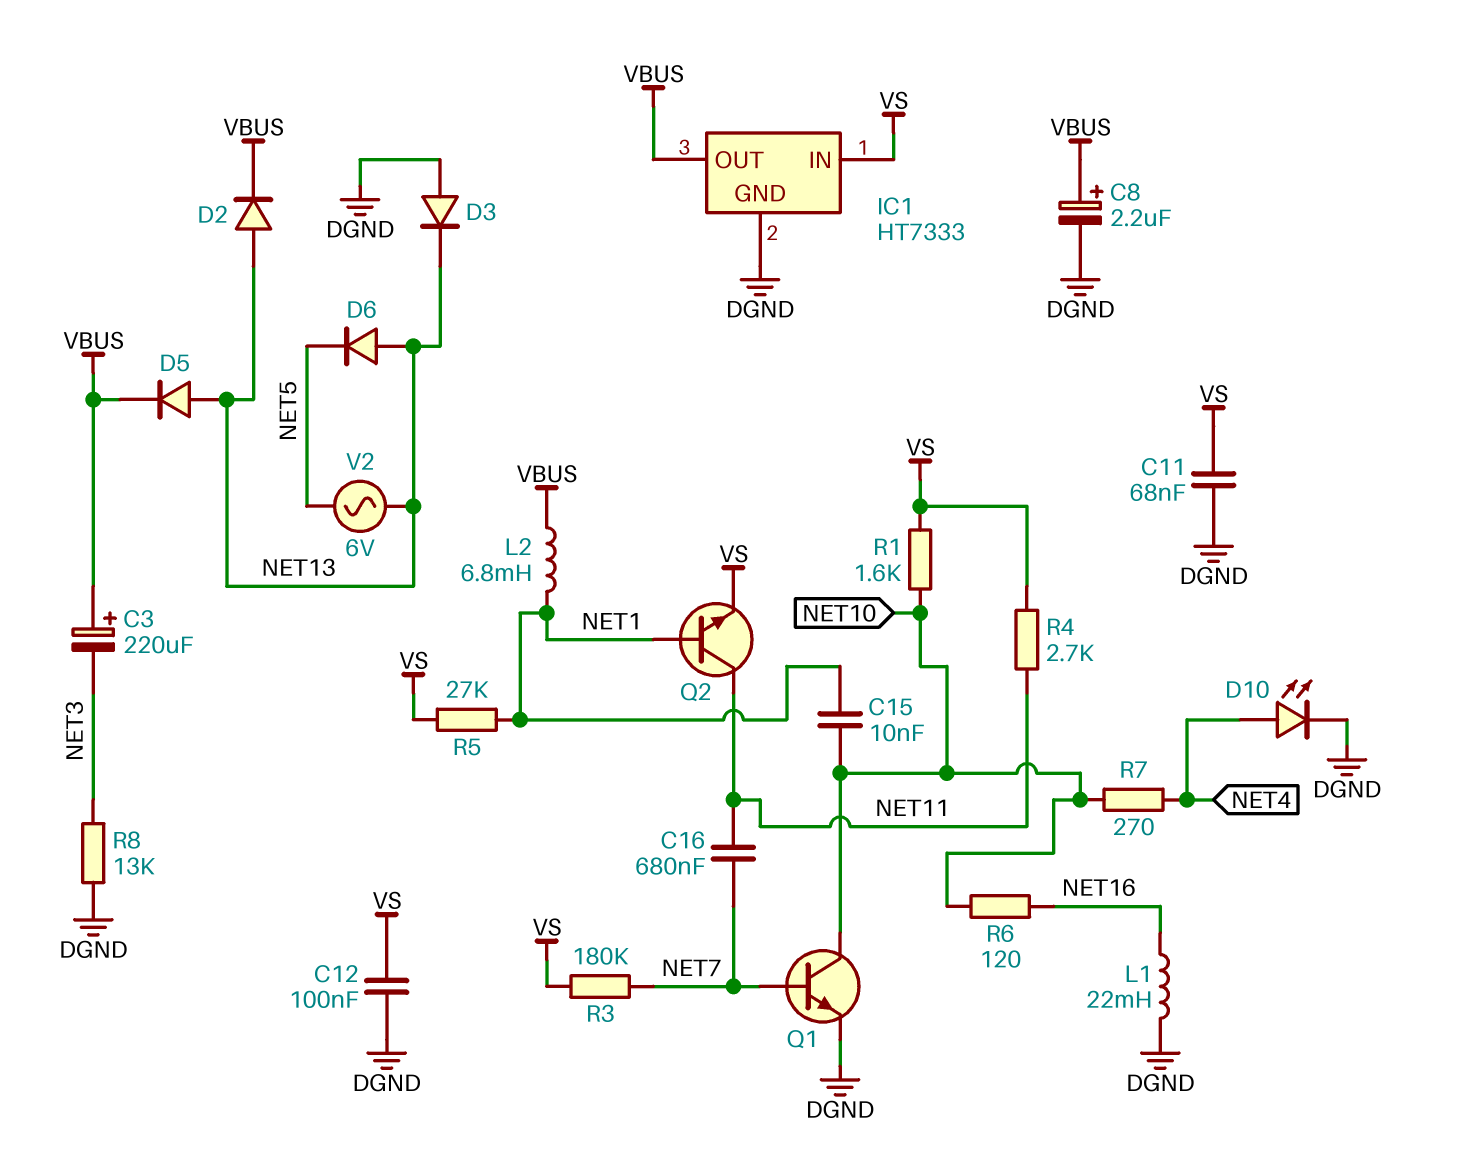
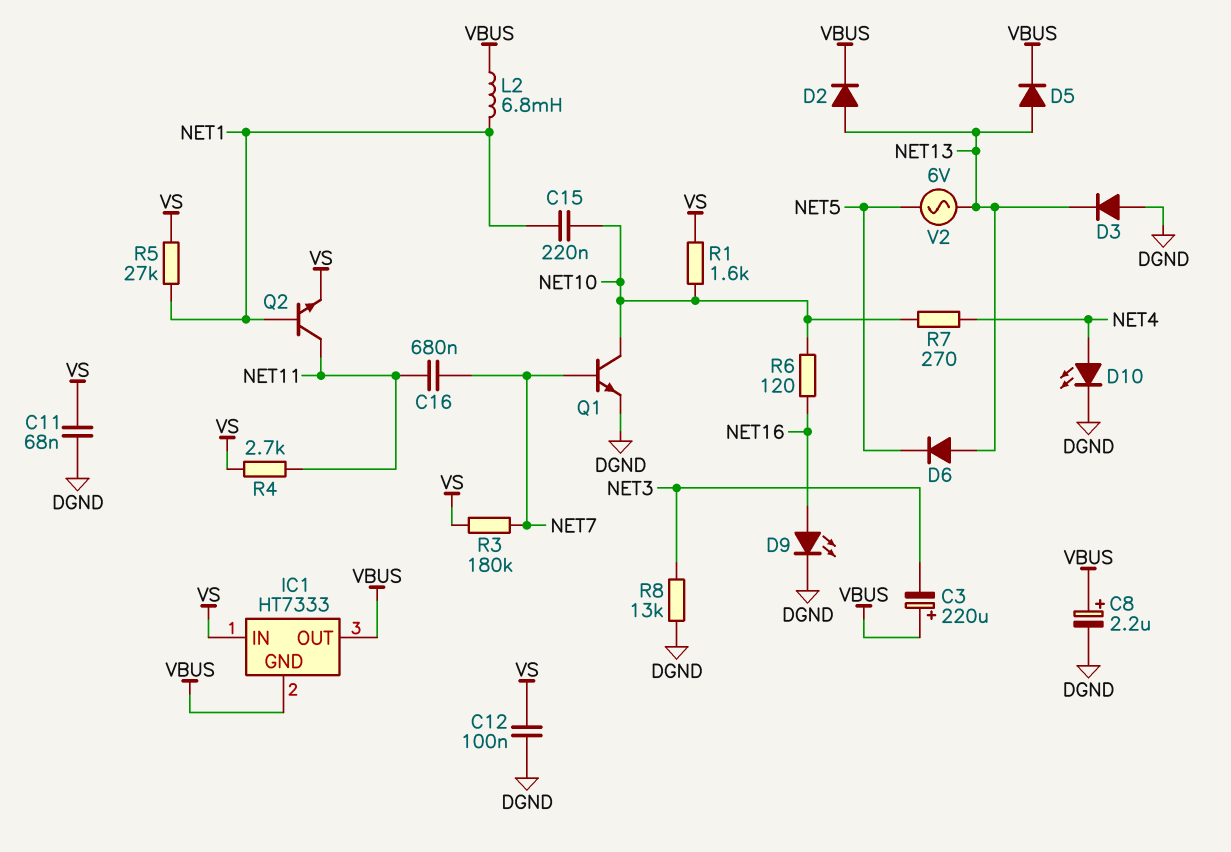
C15: 10nF (NET1, NET10) -> 220nF (NET1, NET10)
D9: none -> LED (A NET16, K DGND)
IC1 pin GND: DGND -> VBUS
L1: 22mH (DGND, NET16) -> none

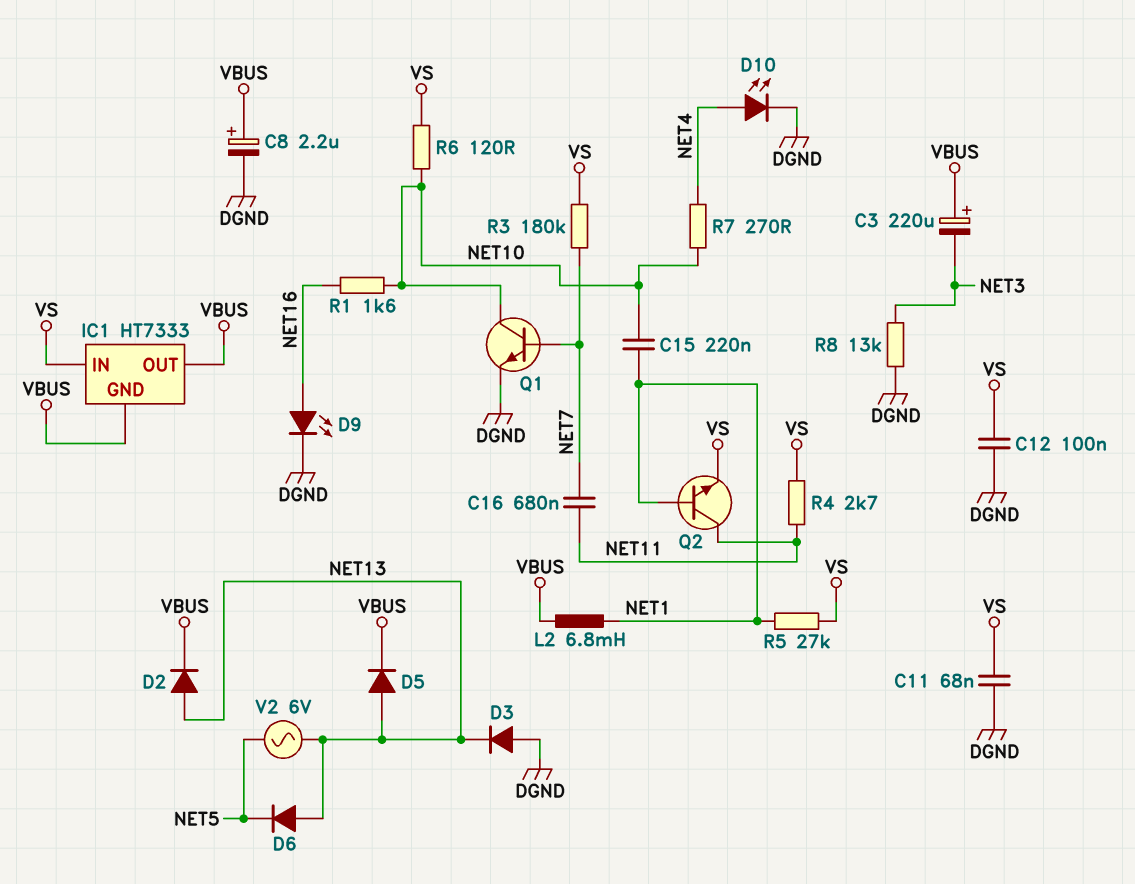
R1: 1.6k (NET10, VS) -> 1.6k (NET10, NET16)
R6: 120 (NET10, NET16) -> 120 (NET10, VS)

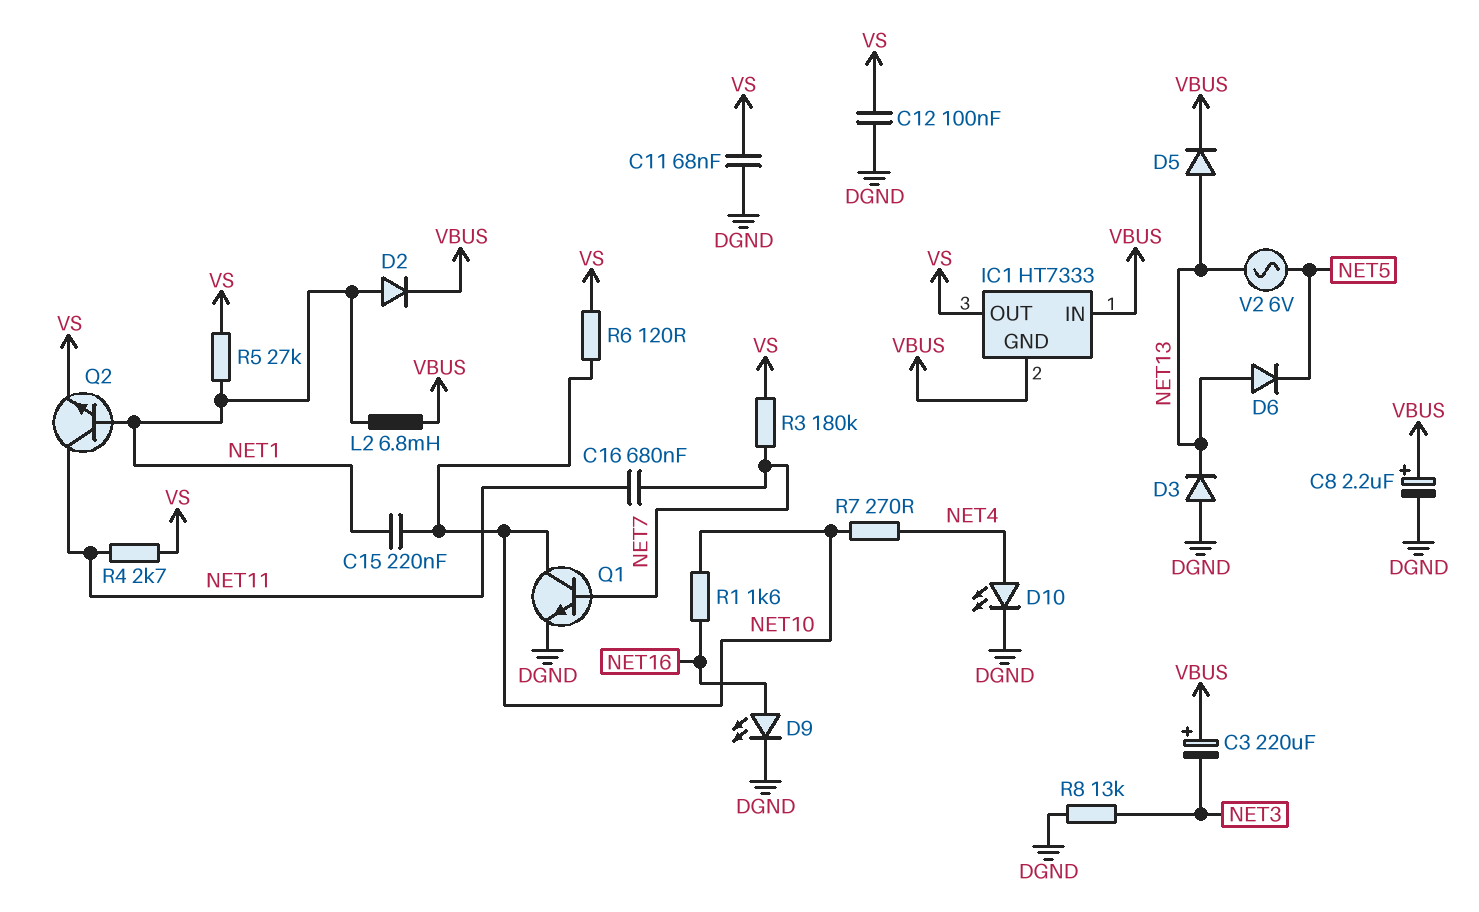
D2: diode (A NET13, K VBUS) -> diode (A NET1, K VBUS)
IC1 pin IN: VS -> VBUS
IC1 pin OUT: VBUS -> VS

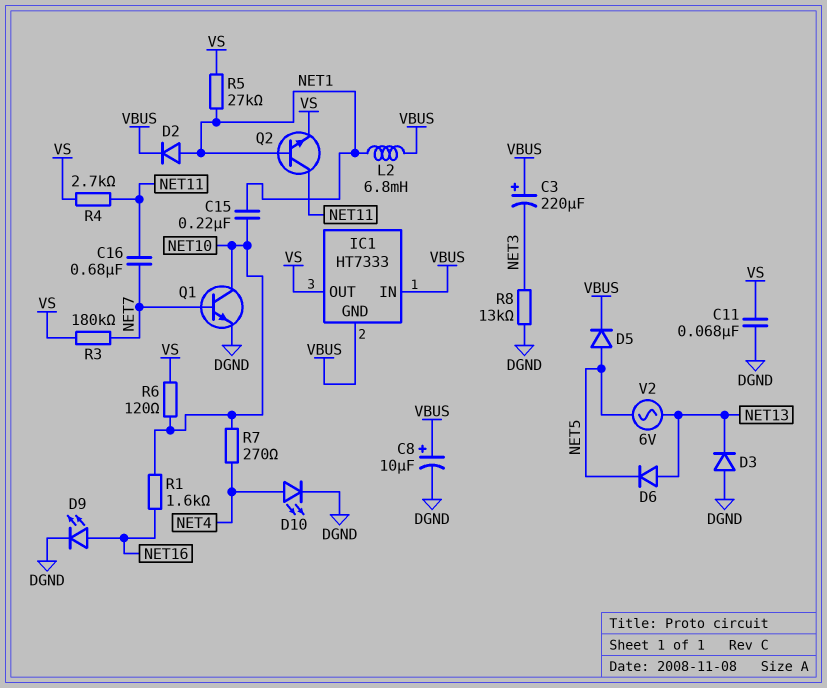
C8: 2.2uF (plus VBUS, minus DGND) -> 10uF (plus VBUS, minus DGND)
C12: 100nF (DGND, VS) -> none
D5: diode (A NET13, K VBUS) -> diode (A NET5, K VBUS)

